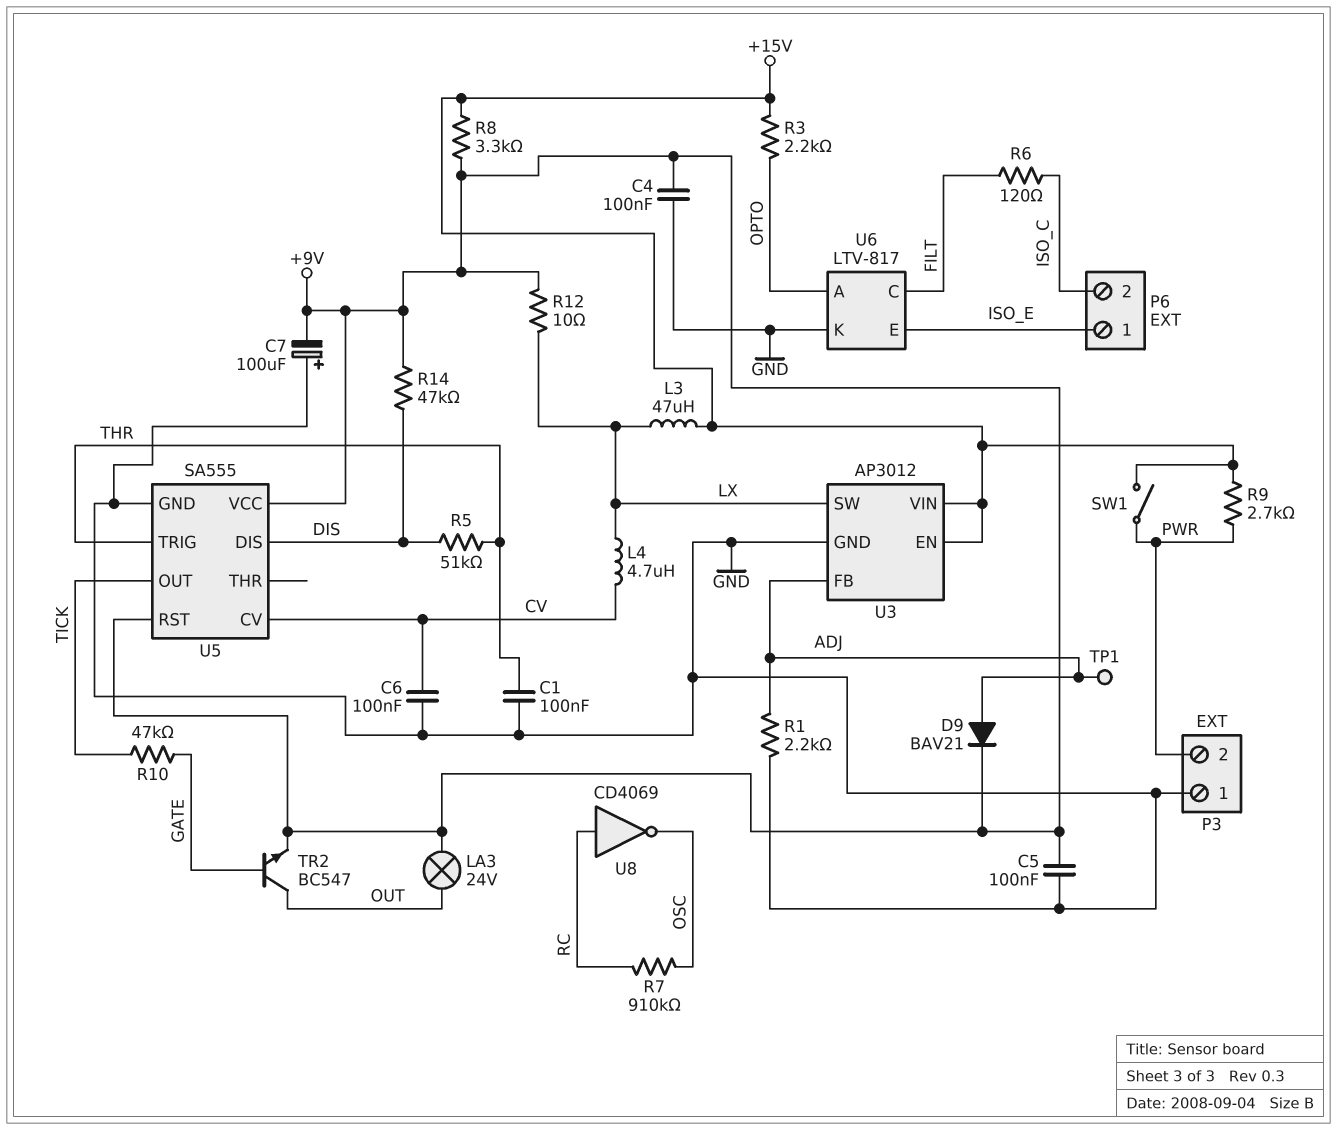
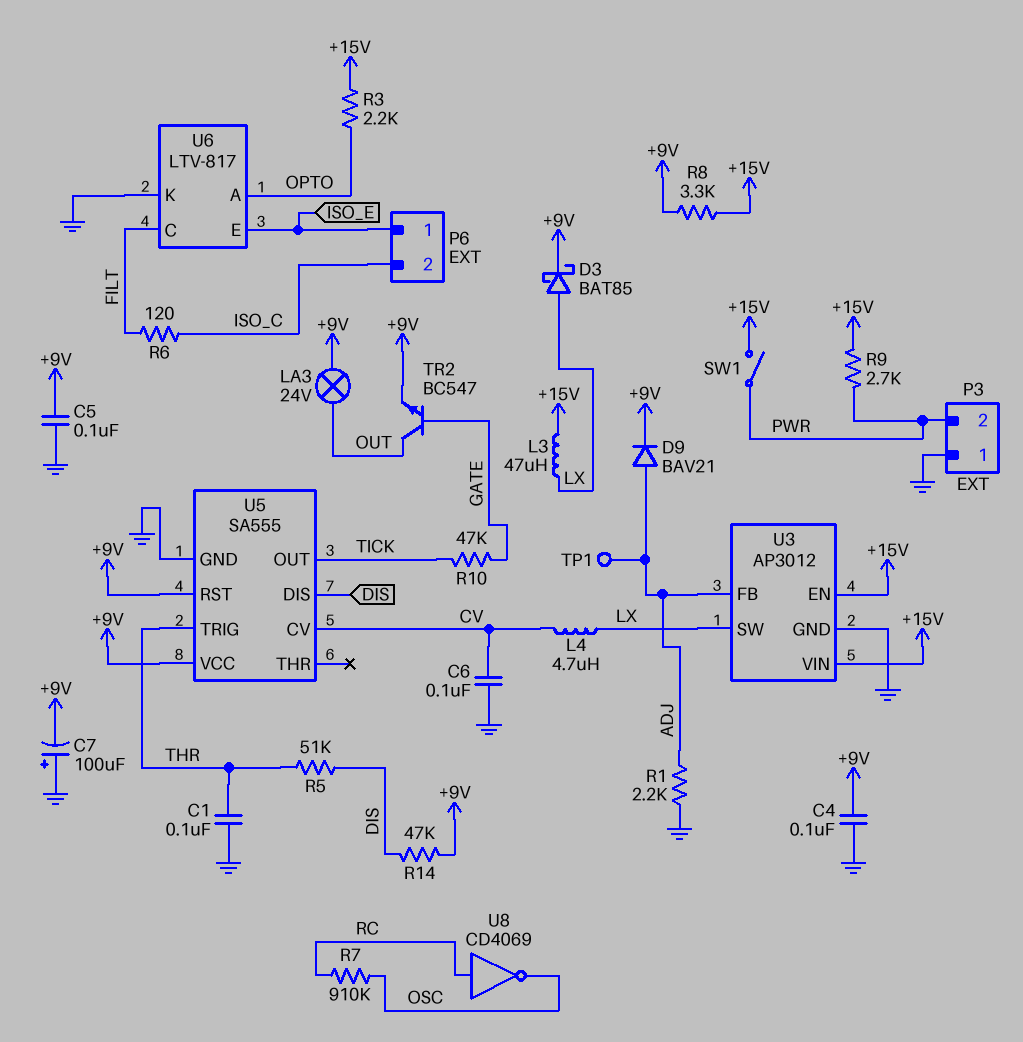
D3: none -> schottky BAT85 (A LX, K +9V)
R12: 10 (+9V, LX) -> none

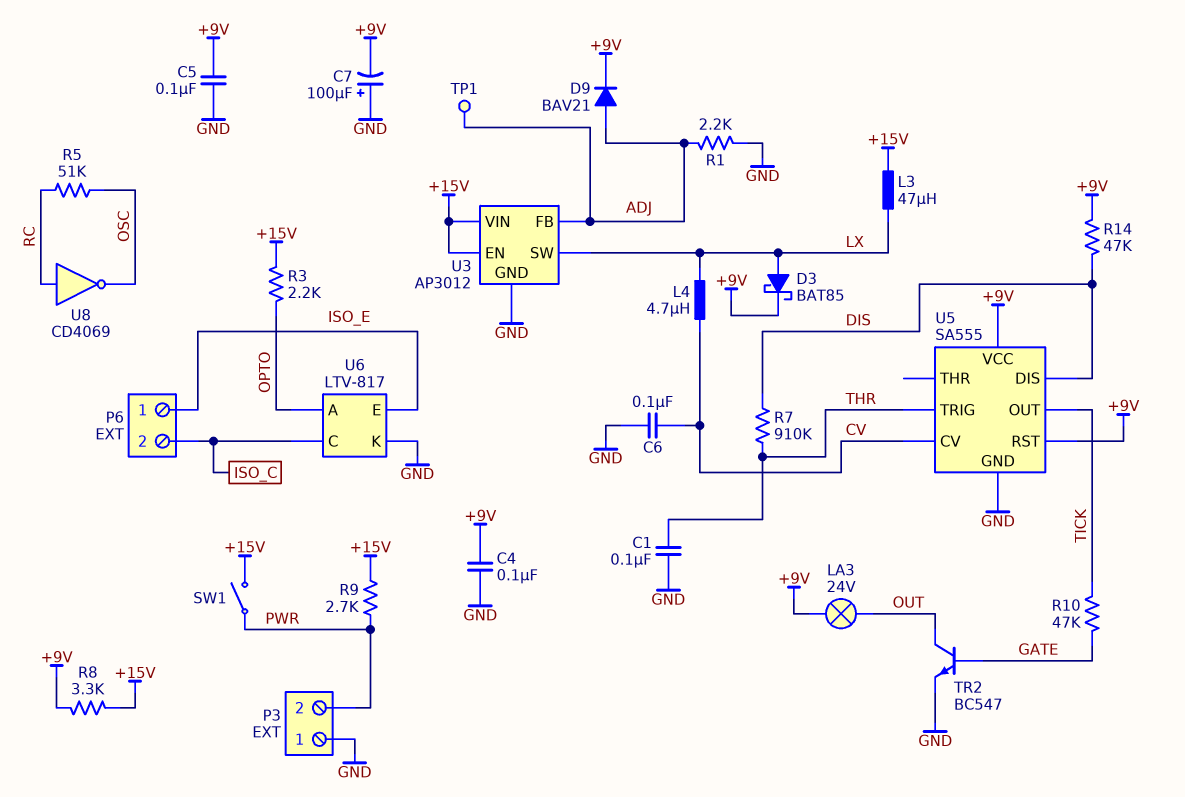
R5: 51k (DIS, THR) -> 51k (OSC, RC)
R6: 120 (FILT, ISO_C) -> none
R7: 910k (OSC, RC) -> 910k (DIS, THR)
TR2: NPN BC547 (B GATE, C OUT, E +9V) -> NPN BC547 (B GATE, C OUT, E GND)
U6 pin C: FILT -> ISO_C

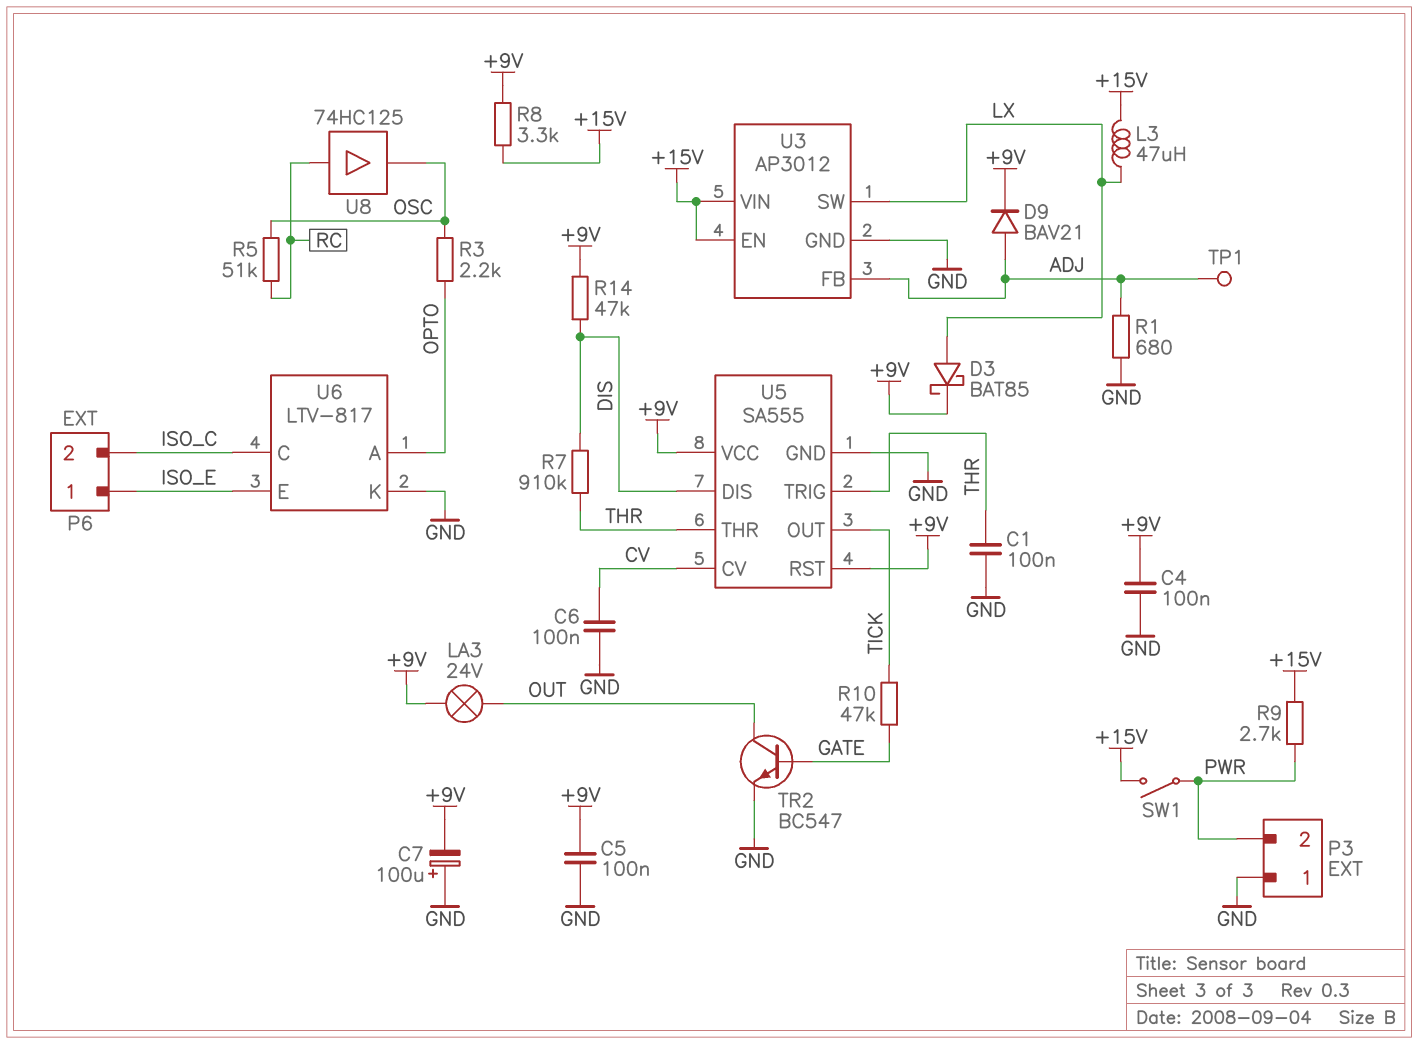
L4: 4.7uH (CV, LX) -> none
R1: 2.2k (ADJ, GND) -> 680 (ADJ, GND)
R3: 2.2k (+15V, OPTO) -> 2.2k (OPTO, OSC)
U5 pin THR: none -> THR
U8: NOT CD4069 (in RC, out OSC) -> buffer 74HC125 (in RC, out OSC)

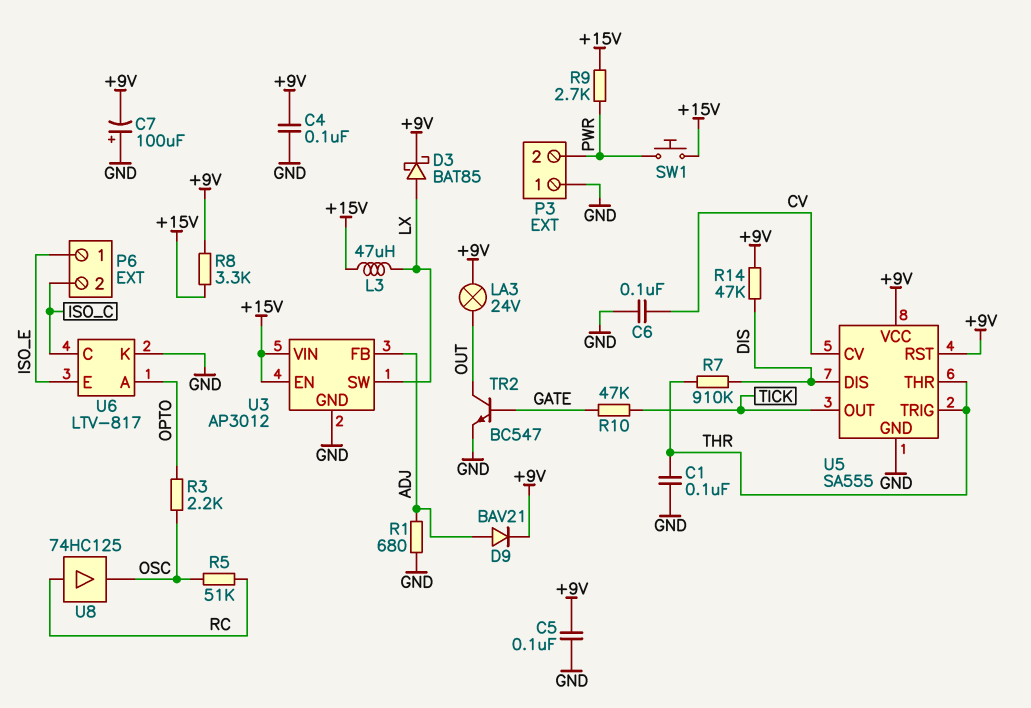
SW1: switch (+15V, PWR) -> button (+15V, PWR)
TP1: test point (ADJ) -> none

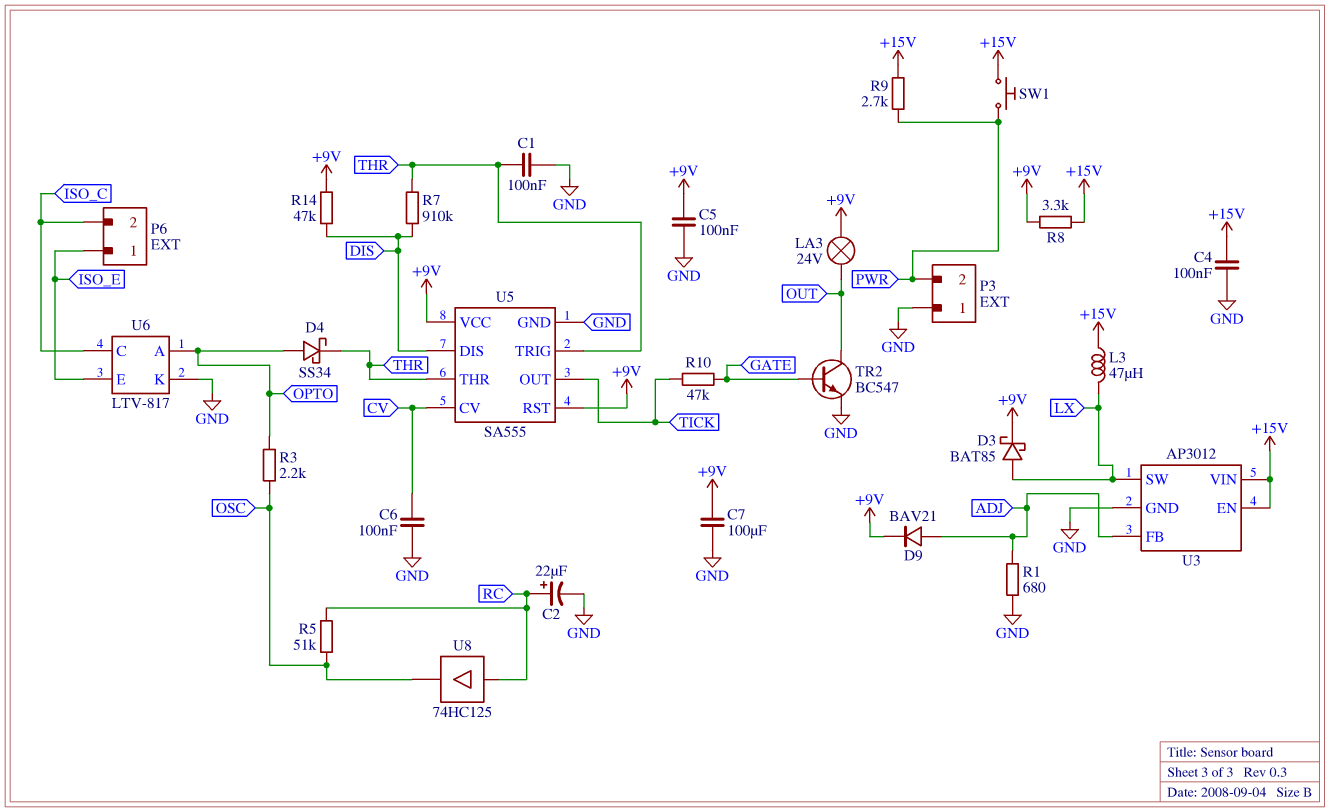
C2: none -> 22uF (plus RC, minus GND)
C4: 100nF (+9V, GND) -> 100nF (+15V, GND)
C7: 100uF (plus GND, minus +9V) -> 100uF (+9V, GND)
D4: none -> schottky SS34 (A OPTO, K THR)

